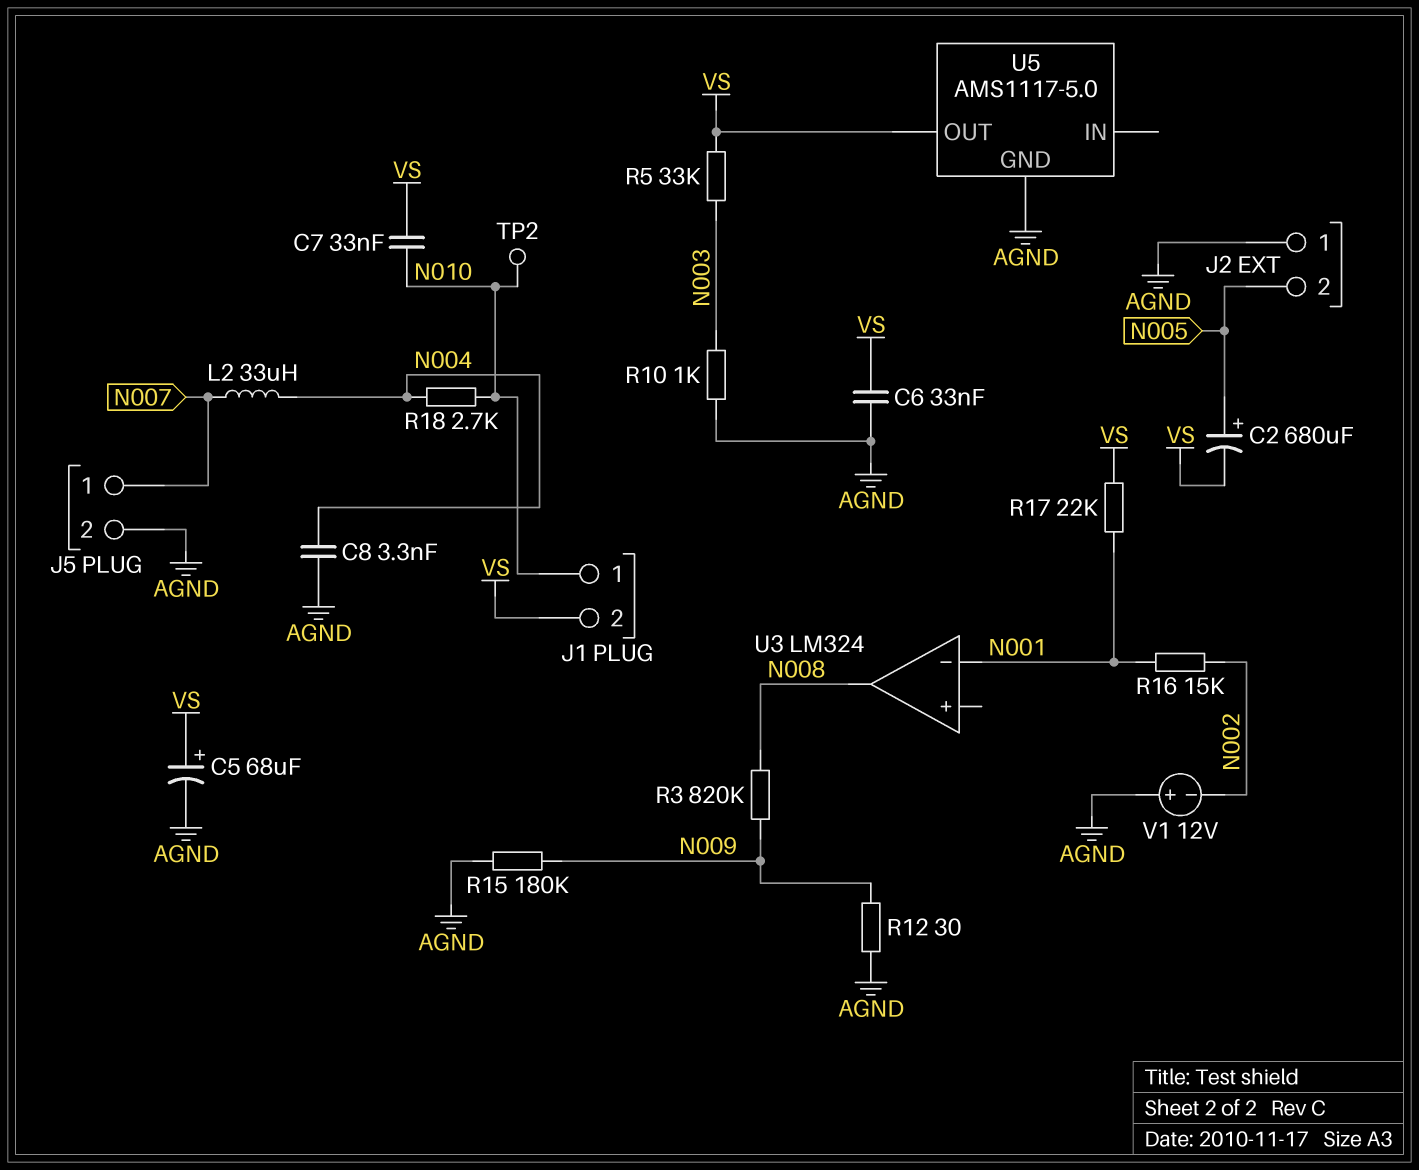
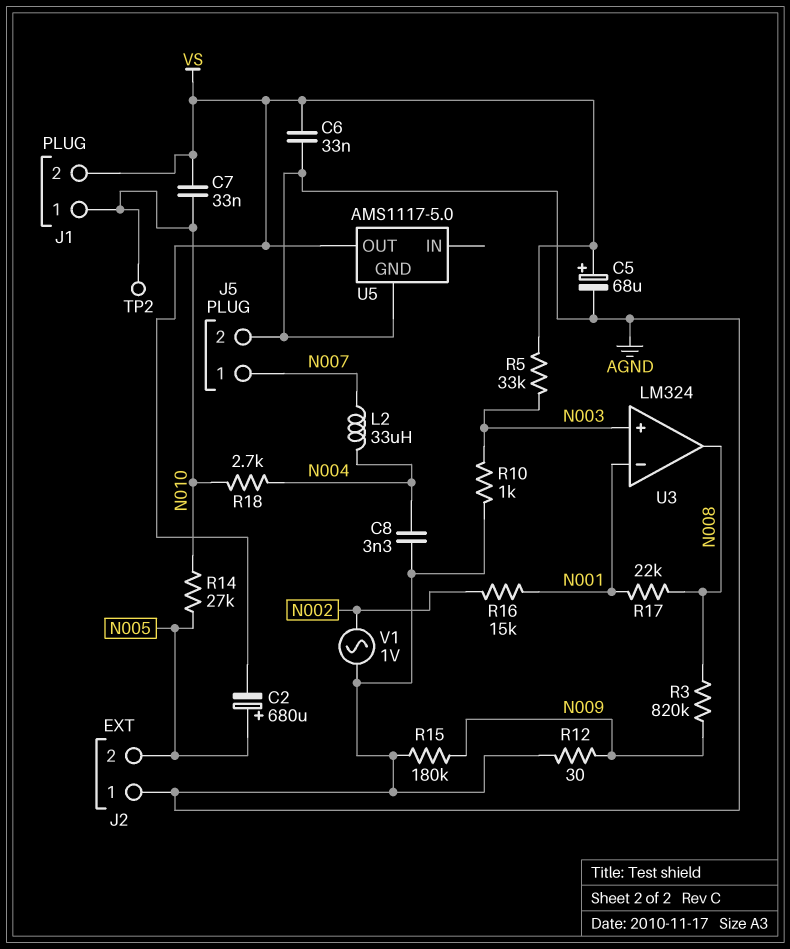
R14: none -> 27k (N005, N010)
R17: 22k (N001, VS) -> 22k (N001, N008)
U3 pin in+: none -> N003
V1: 12V (plus AGND, minus N002) -> AC 1V (AGND, N002)

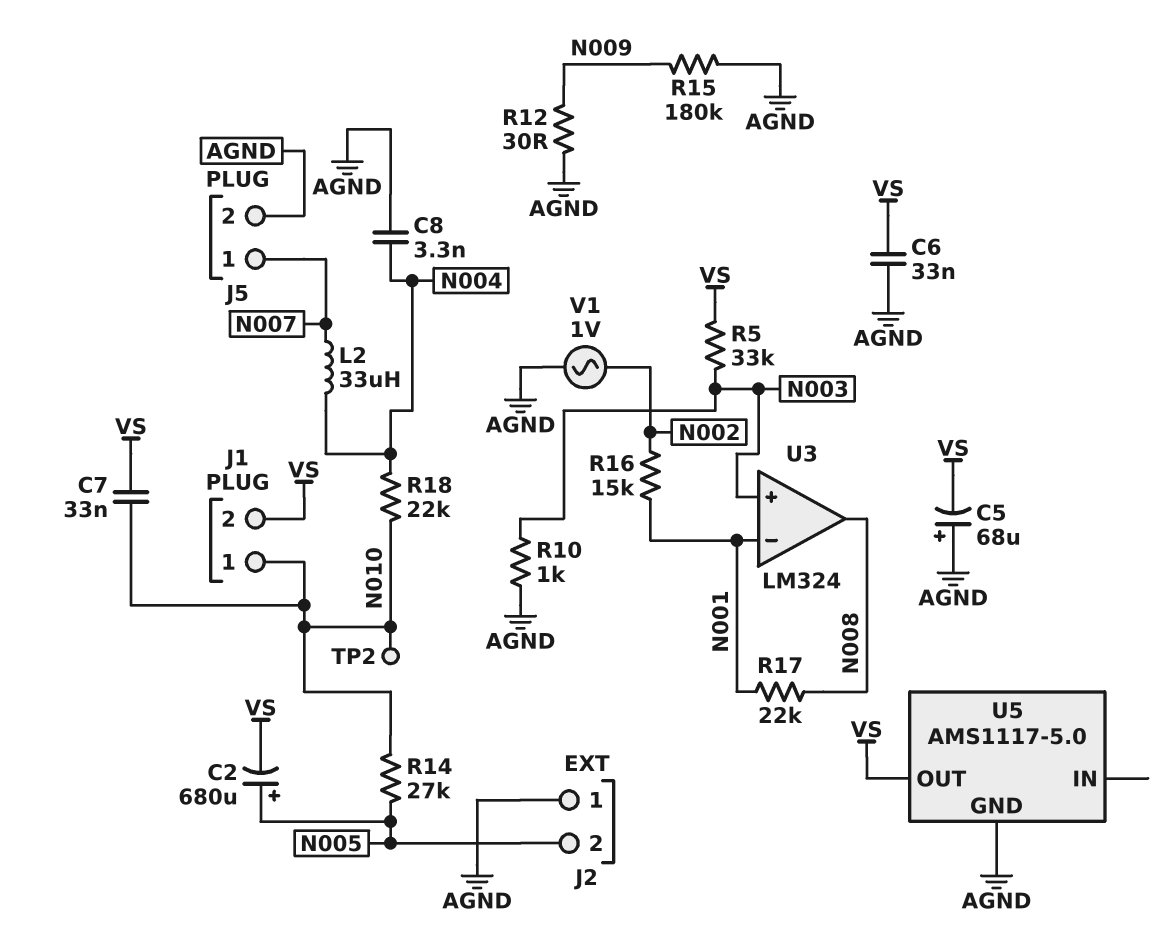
C5: 68uF (plus VS, minus AGND) -> 68uF (plus AGND, minus VS)
R3: 820k (N008, N009) -> none
R18: 2.7k (N004, N010) -> 22k (N004, N010)

